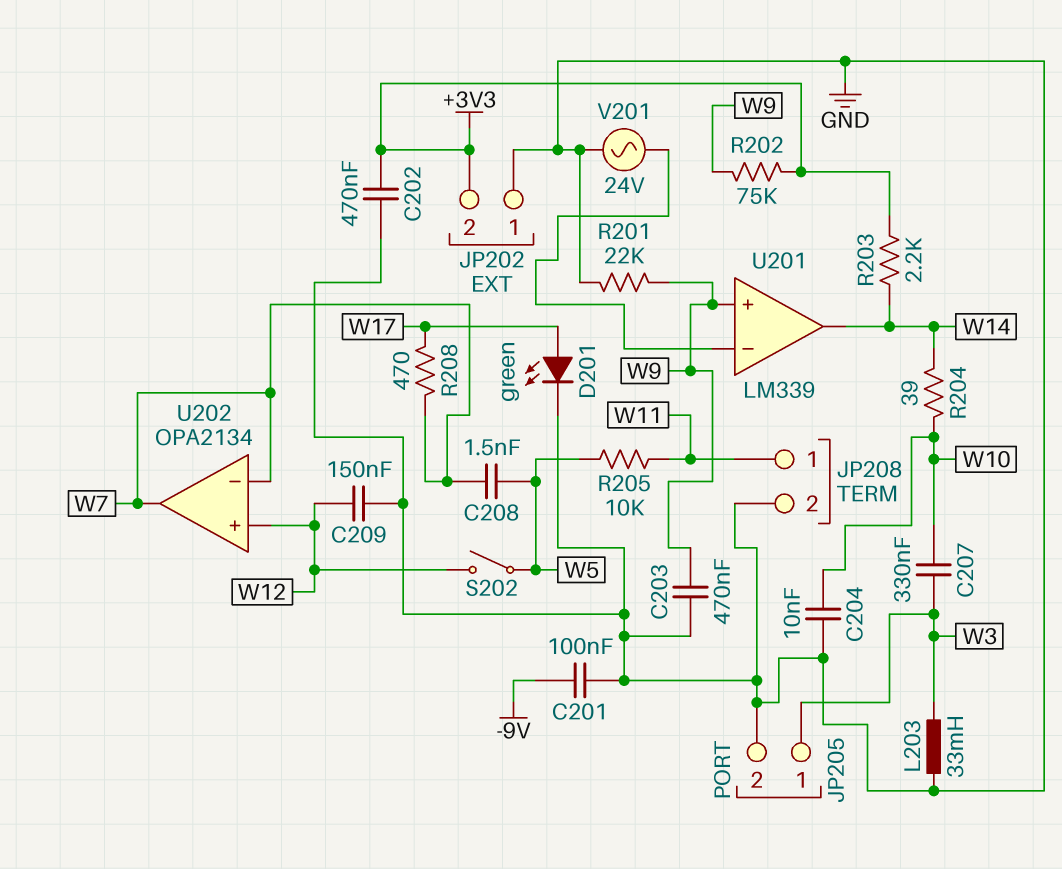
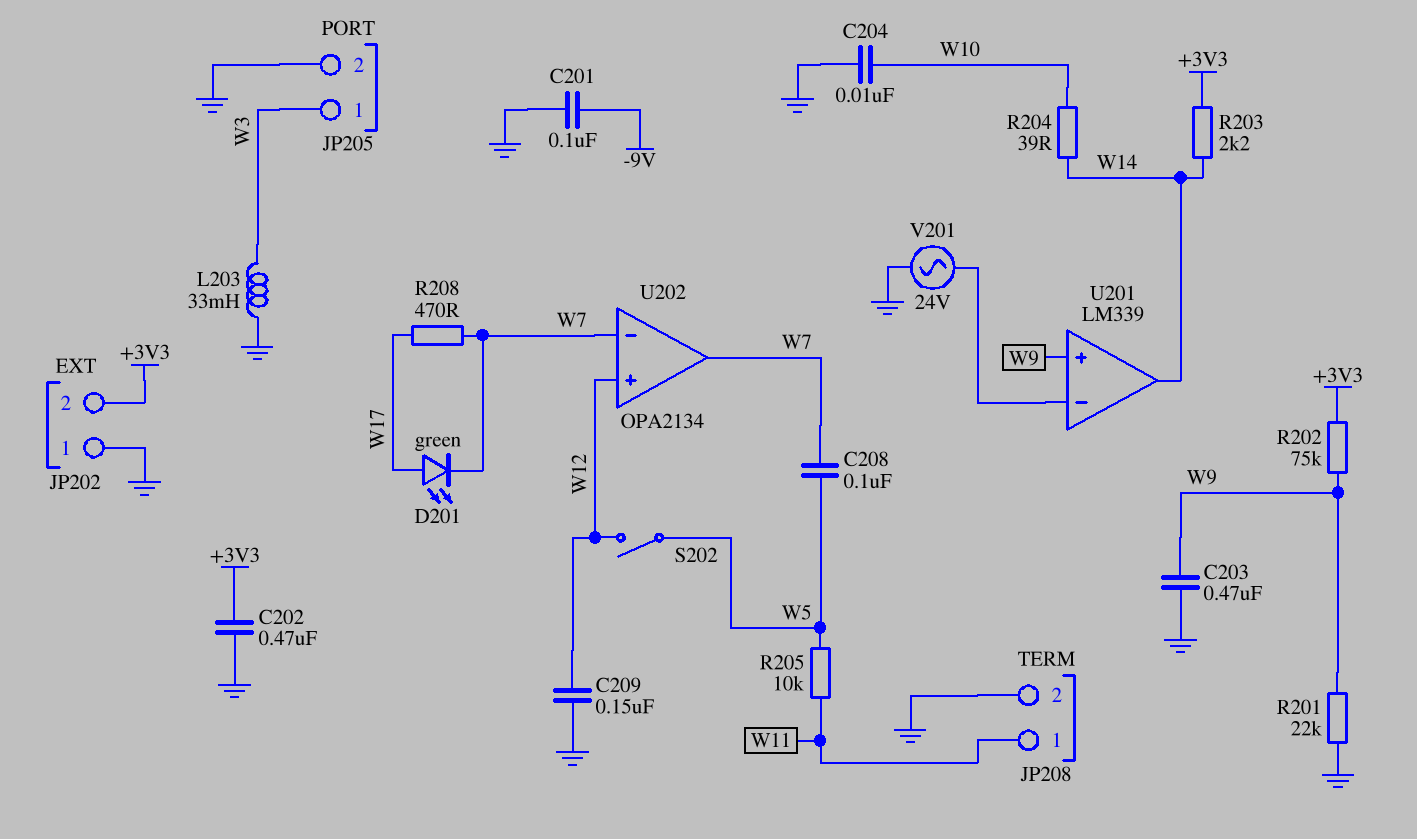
C207: 330nF (W3, W10) -> none
C208: 1.5nF (W5, W7) -> 100nF (W5, W7)
D201: LED green (A W17, K GND) -> LED green (A W17, K W7)

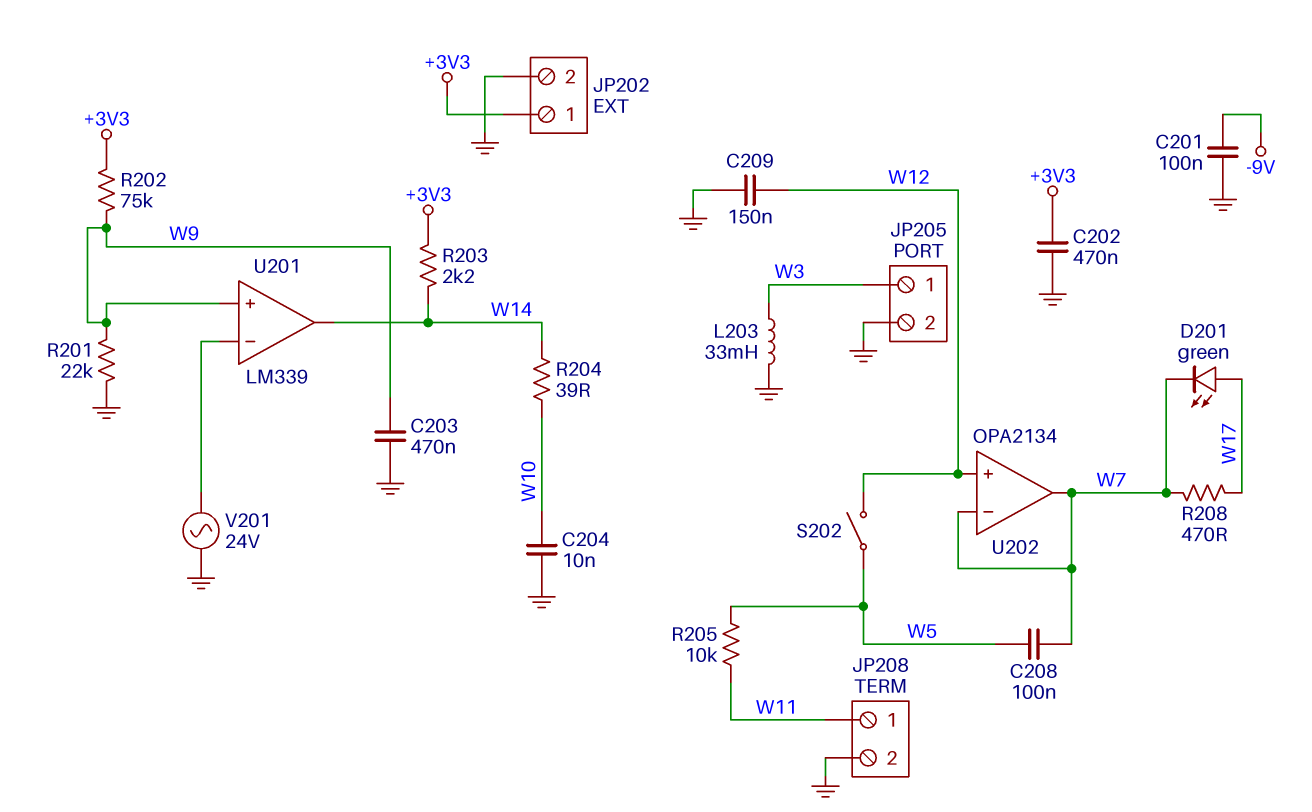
JP202 pin 1: GND -> +3V3
JP202 pin 2: +3V3 -> GND

